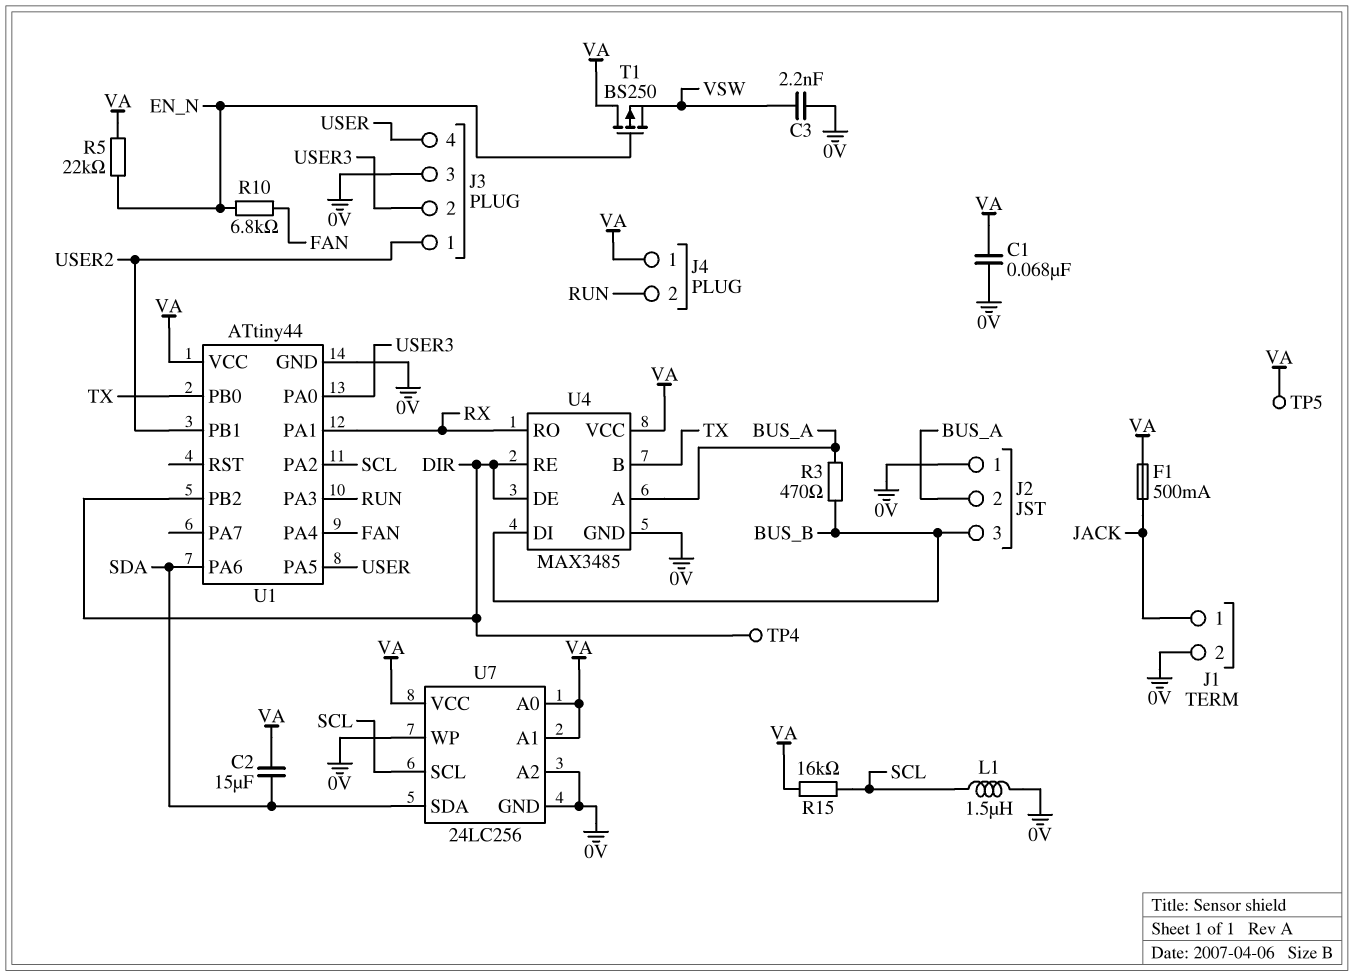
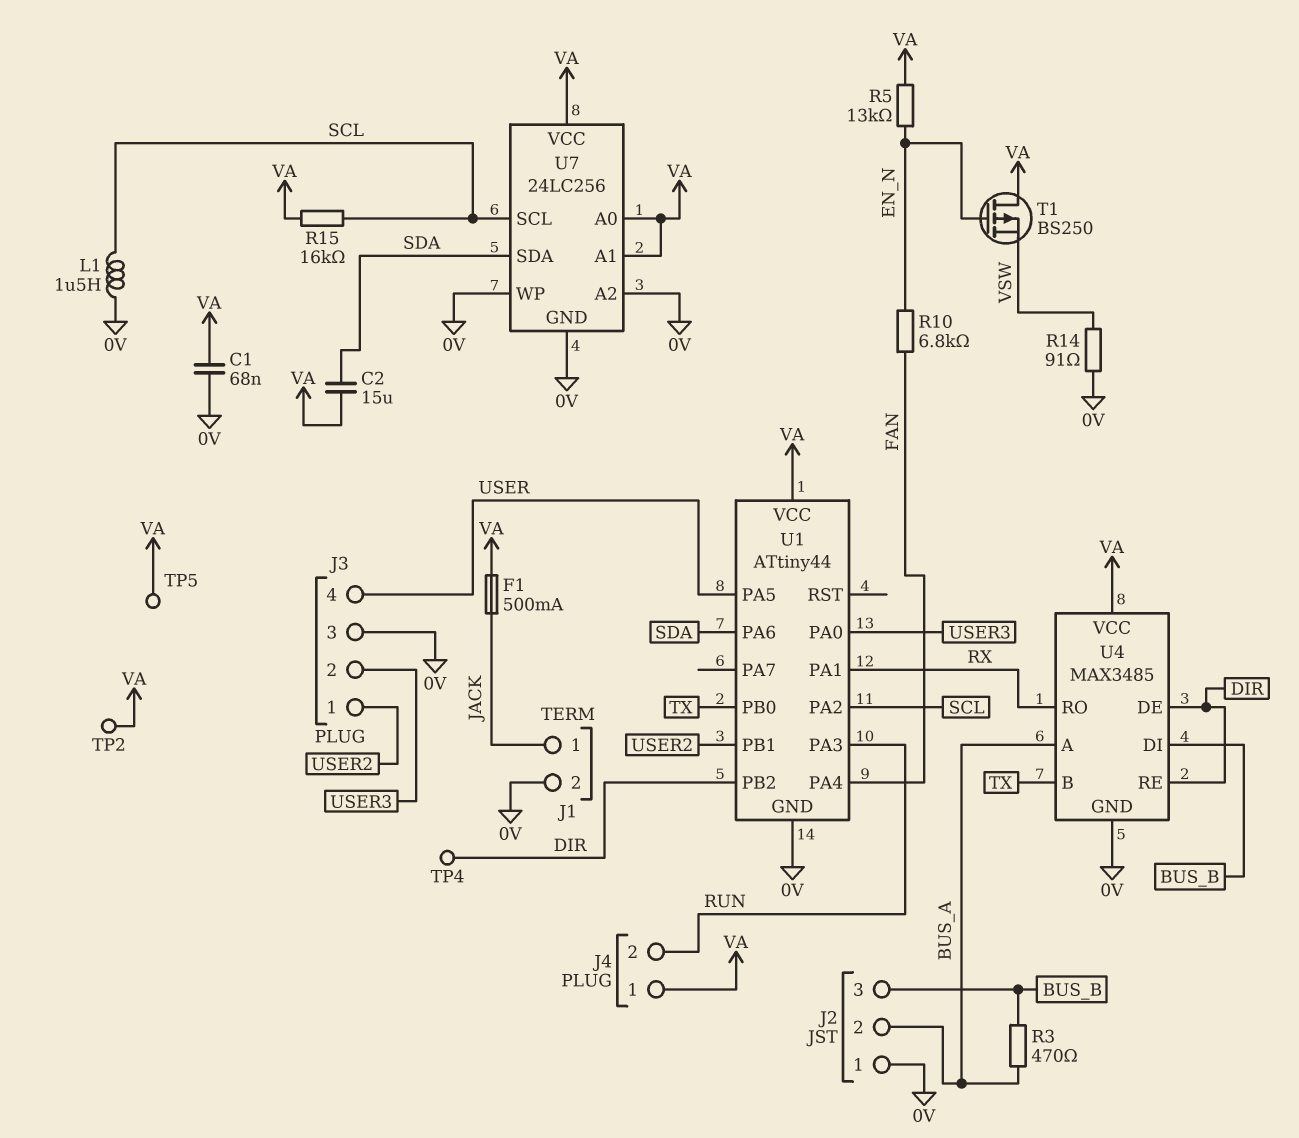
C3: 2.2nF (0V, VSW) -> none
R5: 22k (EN_N, VA) -> 13k (EN_N, VA)
R14: none -> 91 (0V, VSW)
TP2: none -> test point (VA)

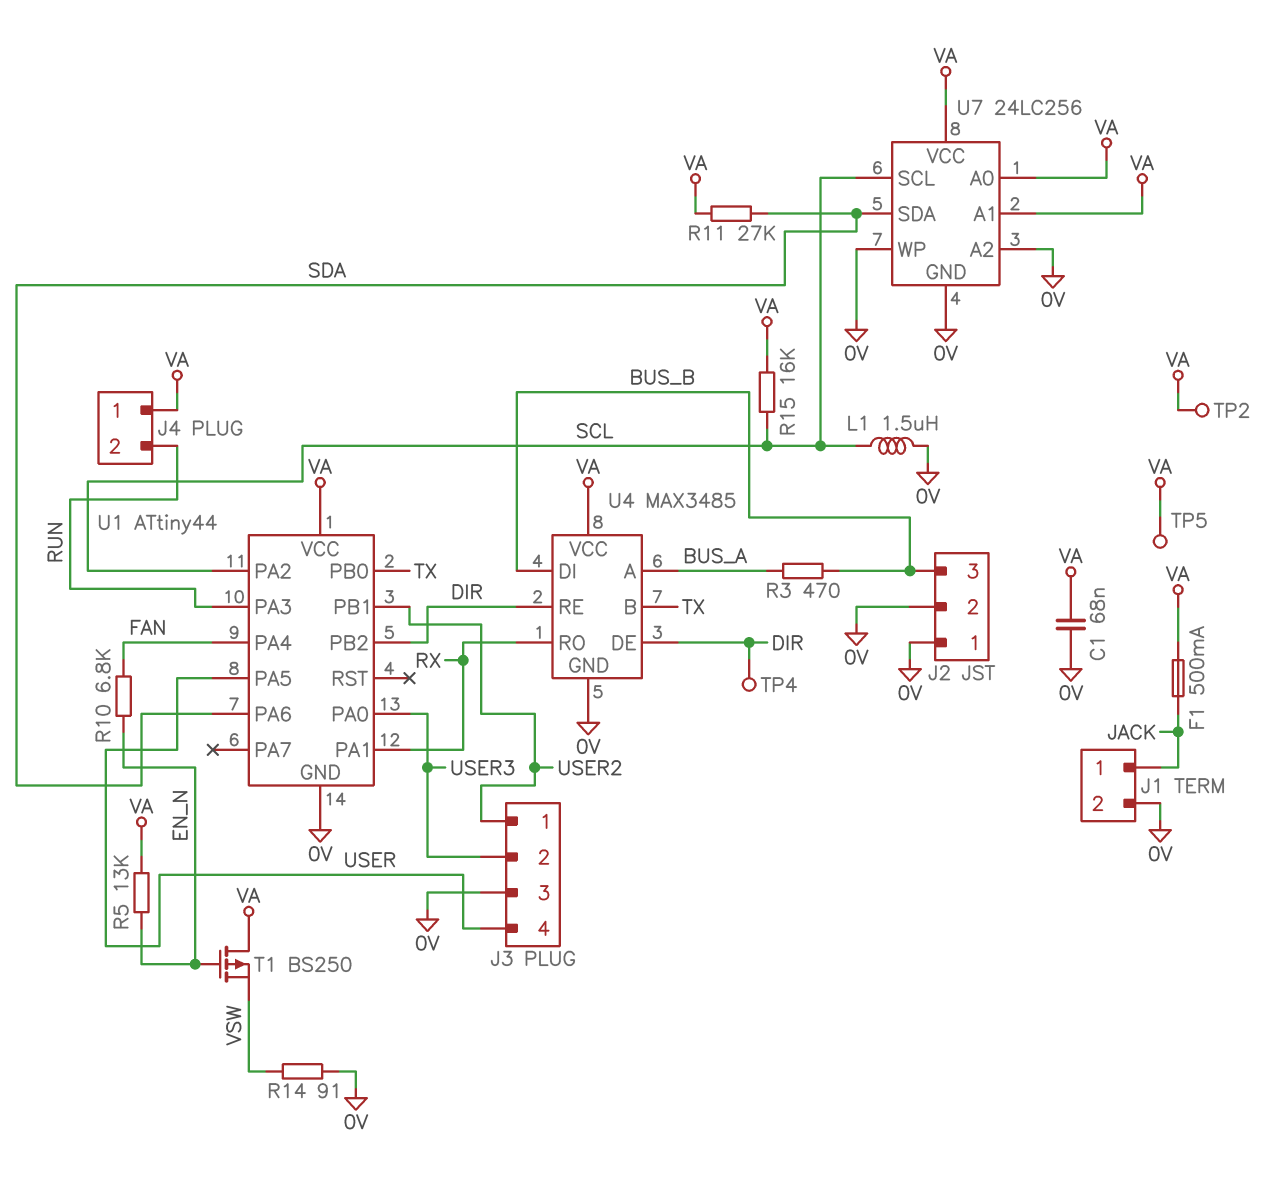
C2: 15uF (SDA, VA) -> none
J2 pin 2: BUS_A -> 0V
R11: none -> 27k (SDA, VA)

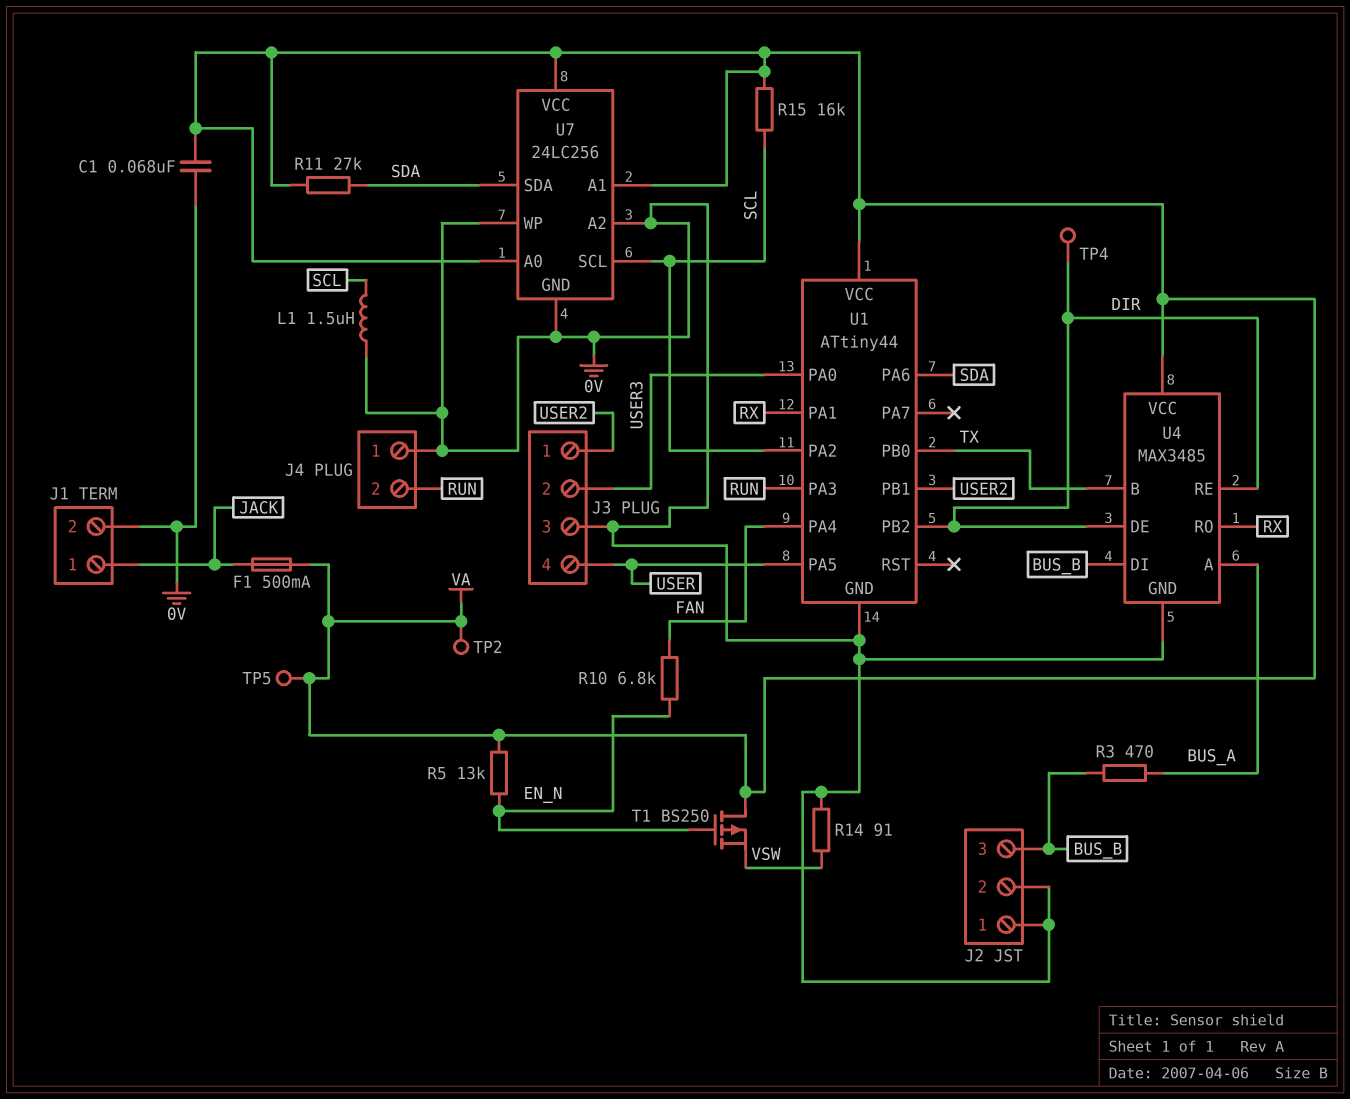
J4 pin 1: VA -> 0V

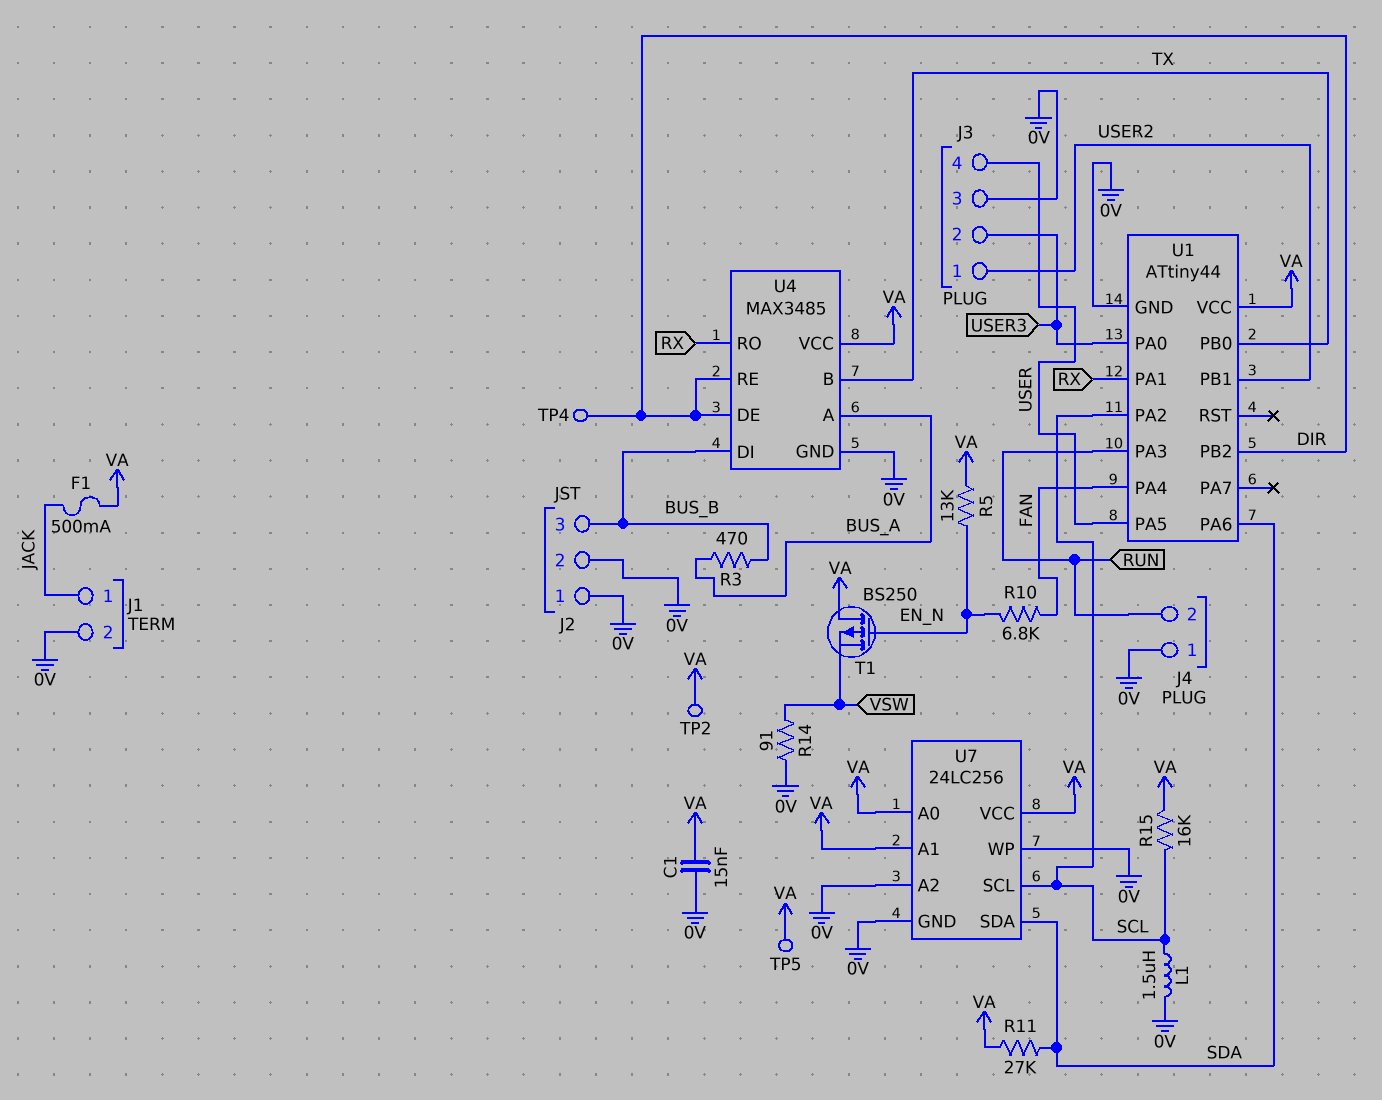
C1: 68nF (0V, VA) -> 15nF (0V, VA)

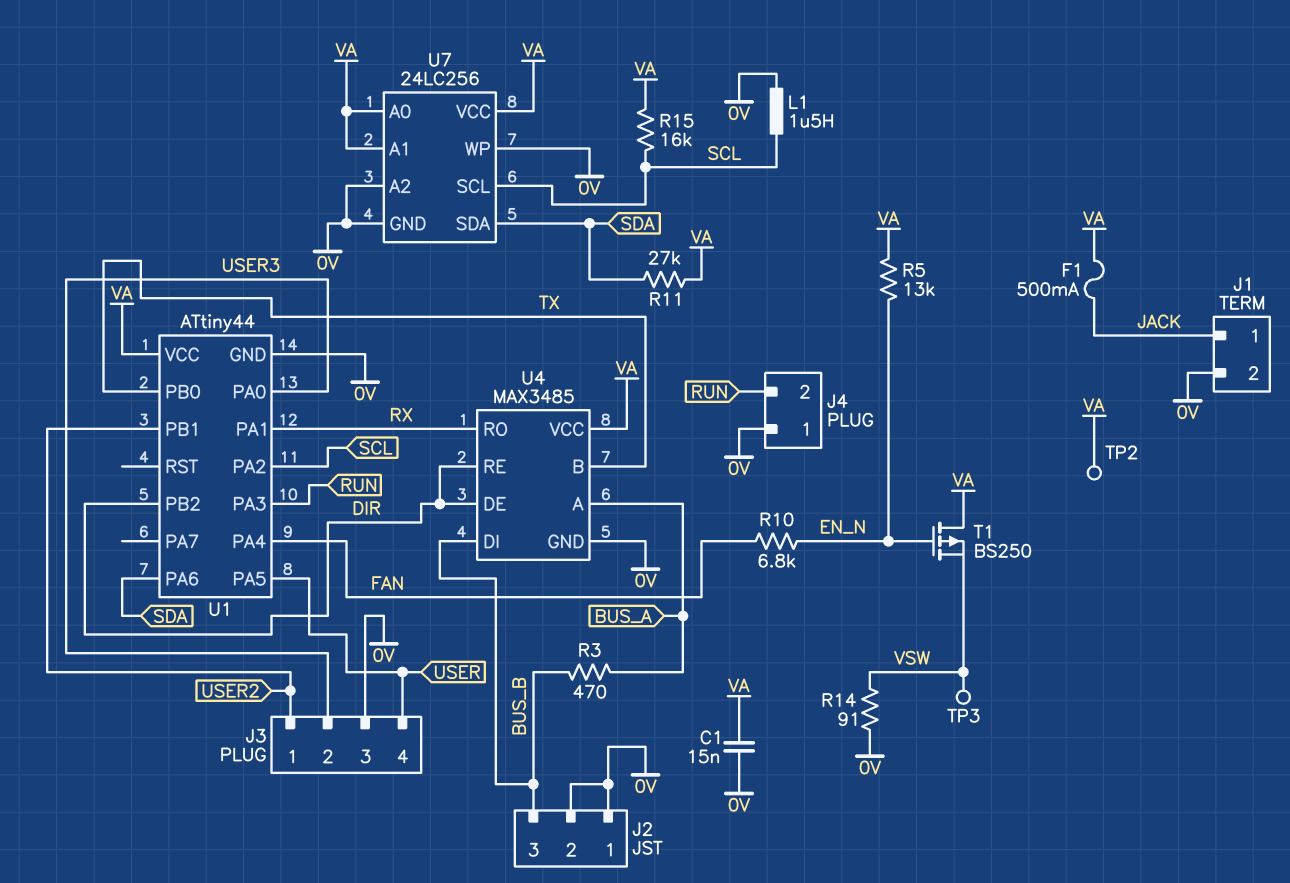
TP3: none -> test point (VSW)
TP4: test point (DIR) -> none
TP5: test point (VA) -> none

